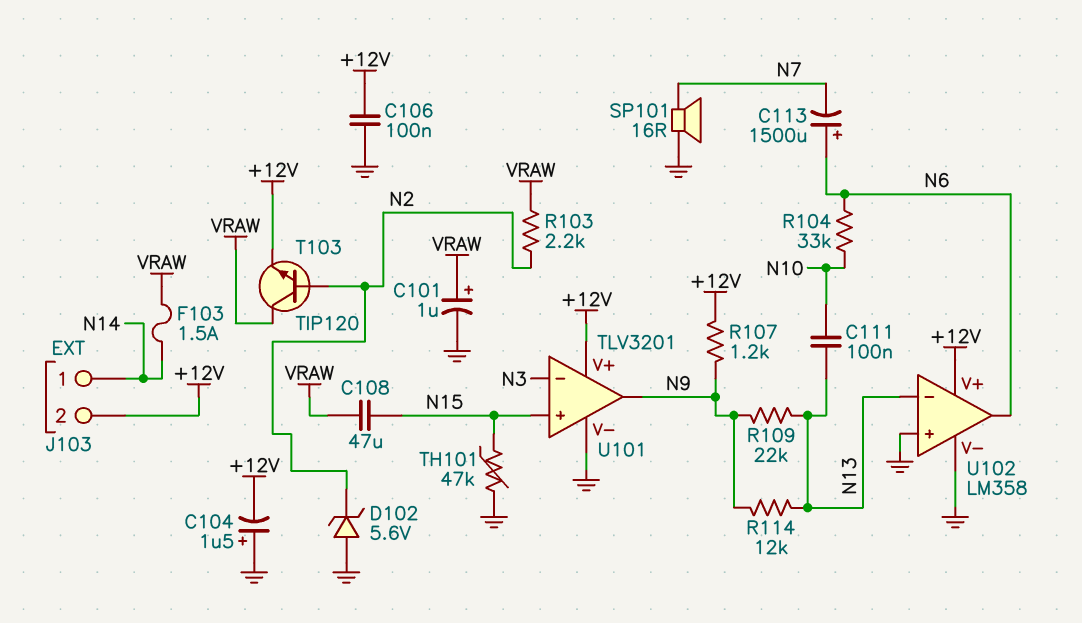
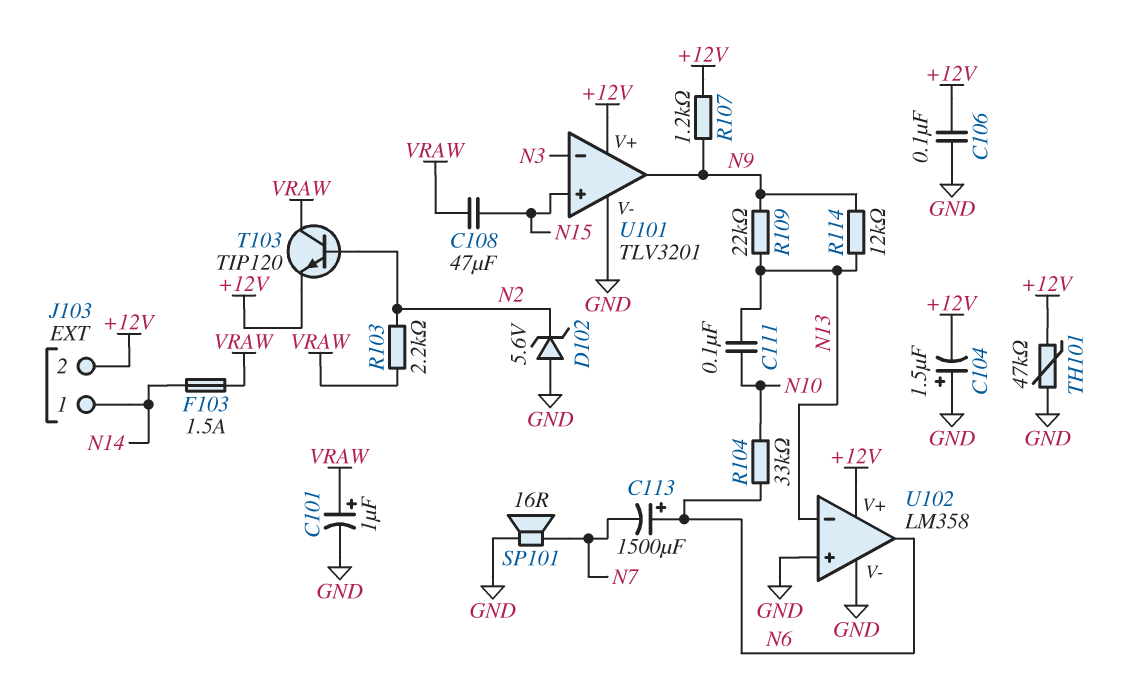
TH101: 47k (GND, N15) -> 47k (+12V, GND)

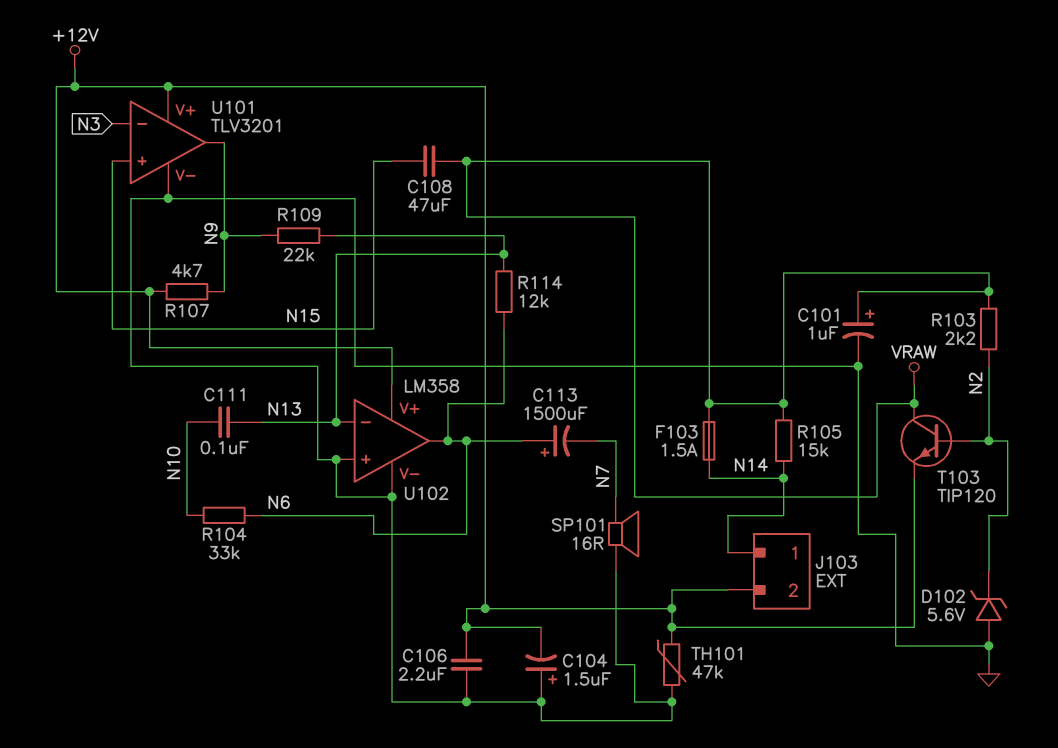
C106: 100nF (+12V, GND) -> 2.2uF (+12V, GND)
R105: none -> 15k (N14, VRAW)
R107: 1.2k (+12V, N9) -> 4.7k (+12V, N9)
R114: 12k (N9, N13) -> 12k (N6, N13)

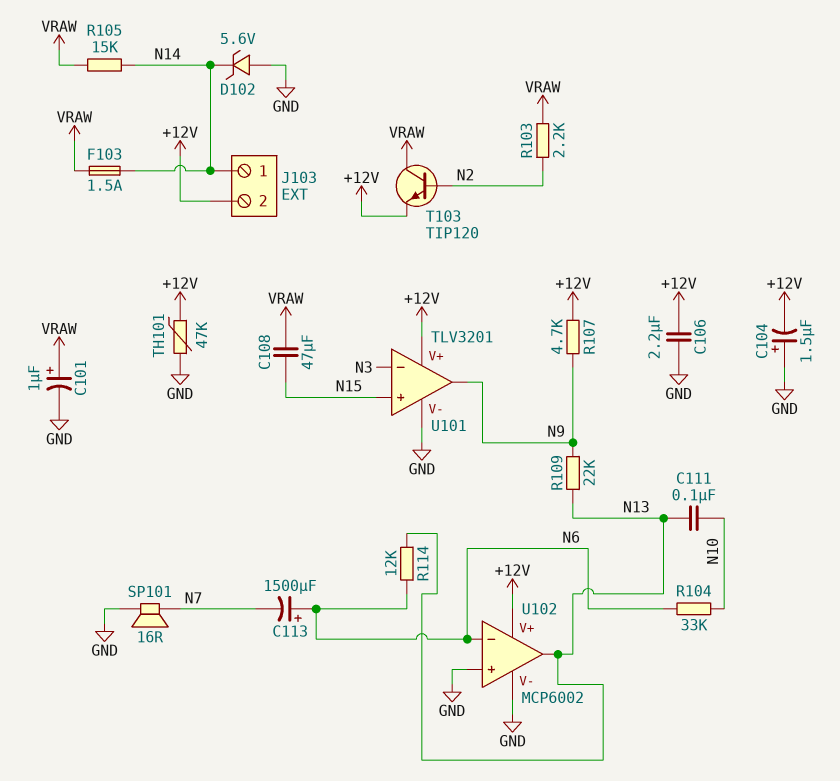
D102: zener 5.6V (A GND, K N2) -> zener 5.6V (A GND, K N14)
U102: LM358 -> MCP6002
U102 pin in-: N13 -> N6
U102 pin out: N6 -> N13

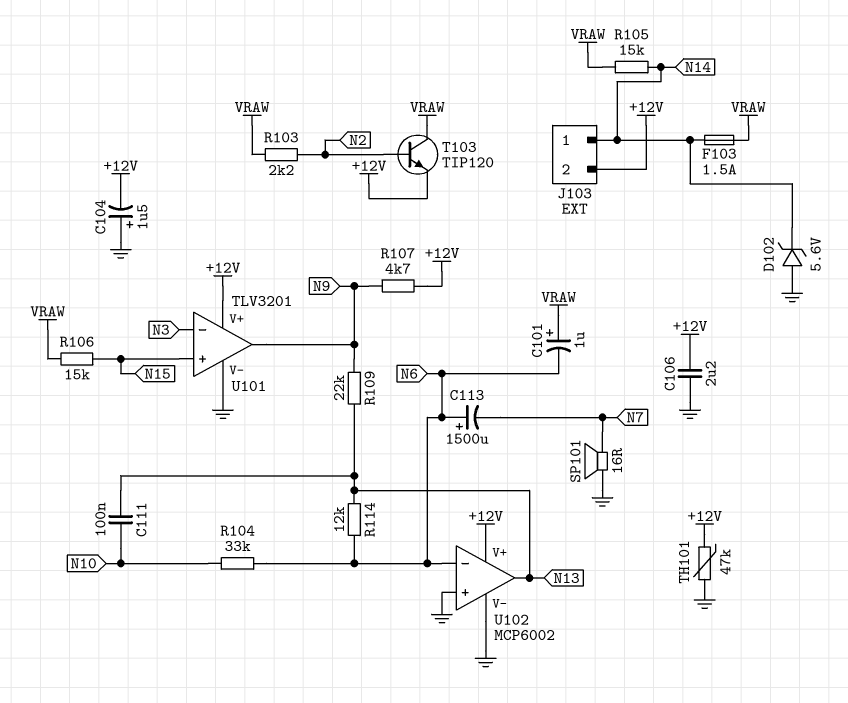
C101: 1uF (plus VRAW, minus GND) -> 1uF (plus VRAW, minus N6)
C108: 47uF (N15, VRAW) -> none
R106: none -> 15k (N15, VRAW)

